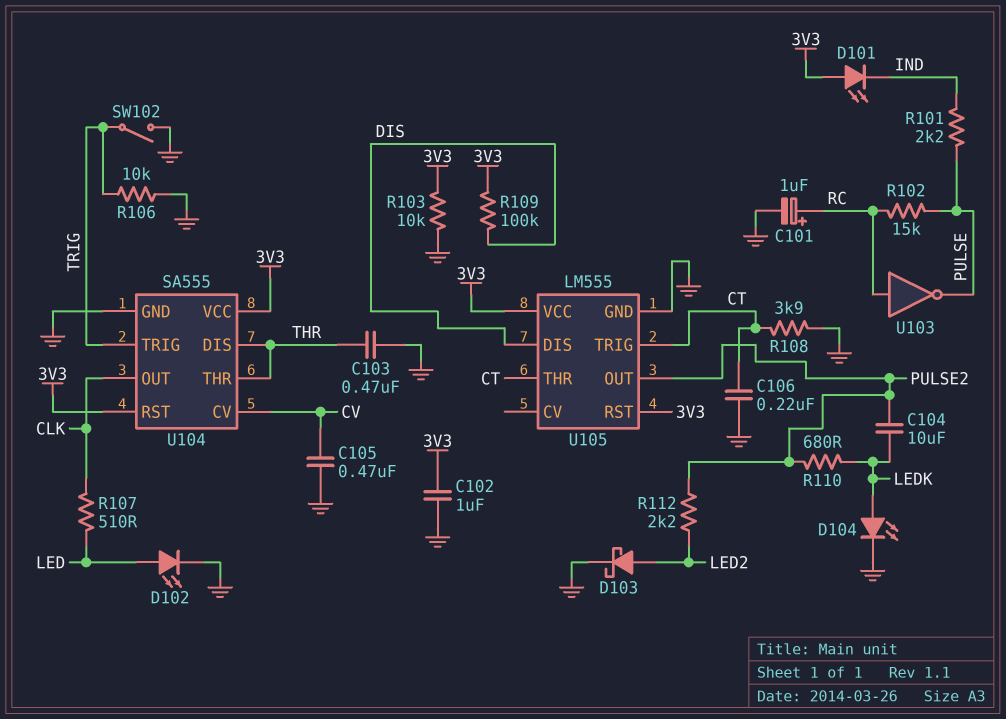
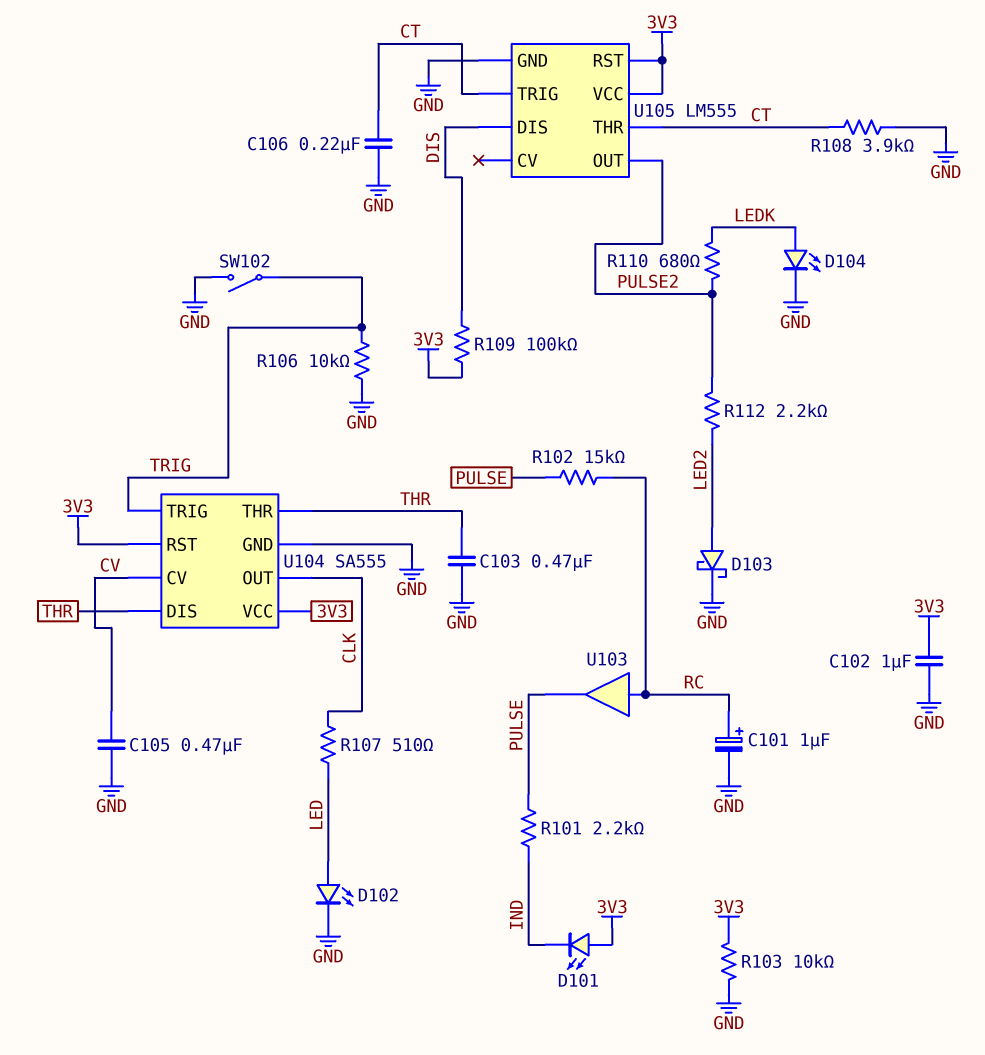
C104: 10uF (LEDK, PULSE2) -> none
U103: NOT (in RC, out PULSE) -> buffer (in RC, out PULSE)

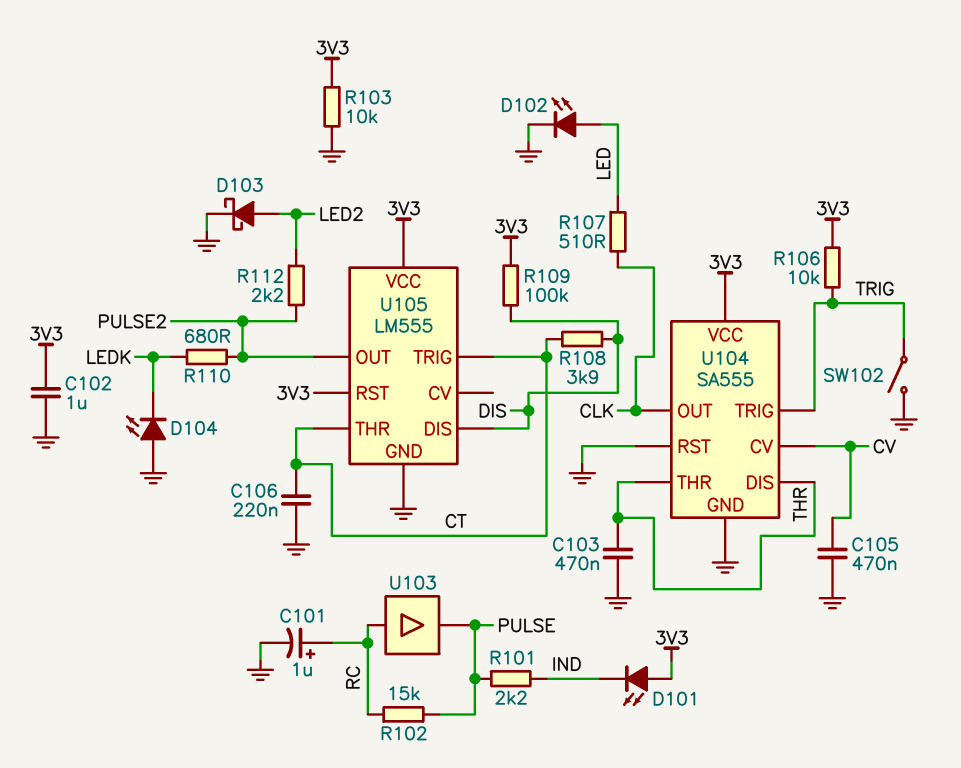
D104: LED (A LEDK, K GND) -> LED (A GND, K LEDK)
R106: 10k (GND, TRIG) -> 10k (3V3, TRIG)
R108: 3.9k (CT, GND) -> 3.9k (CT, DIS)
U104 pin RST: 3V3 -> GND

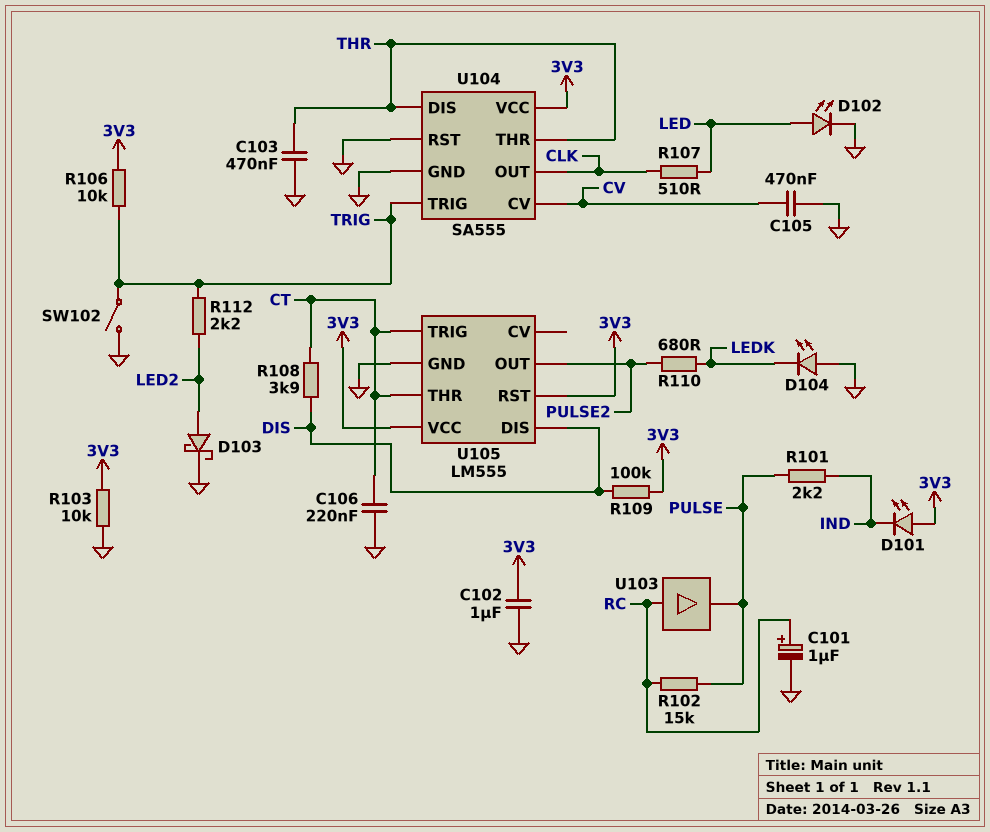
R112: 2.2k (LED2, PULSE2) -> 2.2k (LED2, TRIG)

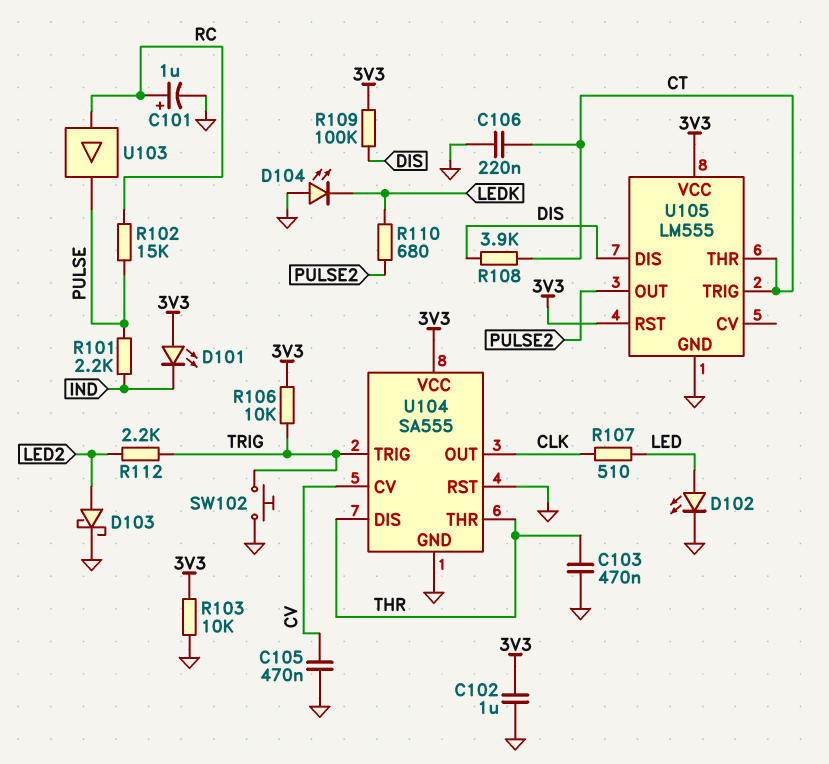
SW102: switch (GND, TRIG) -> button (GND, TRIG)

